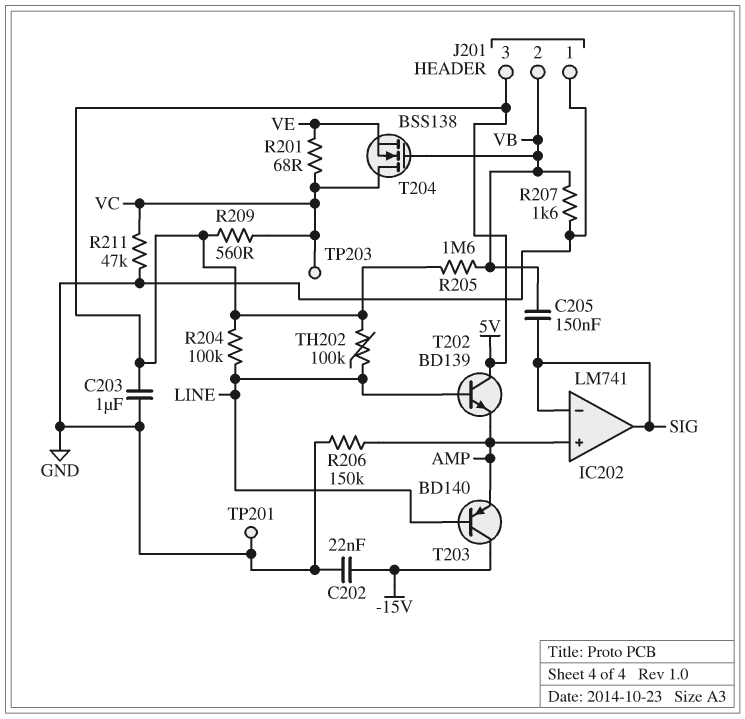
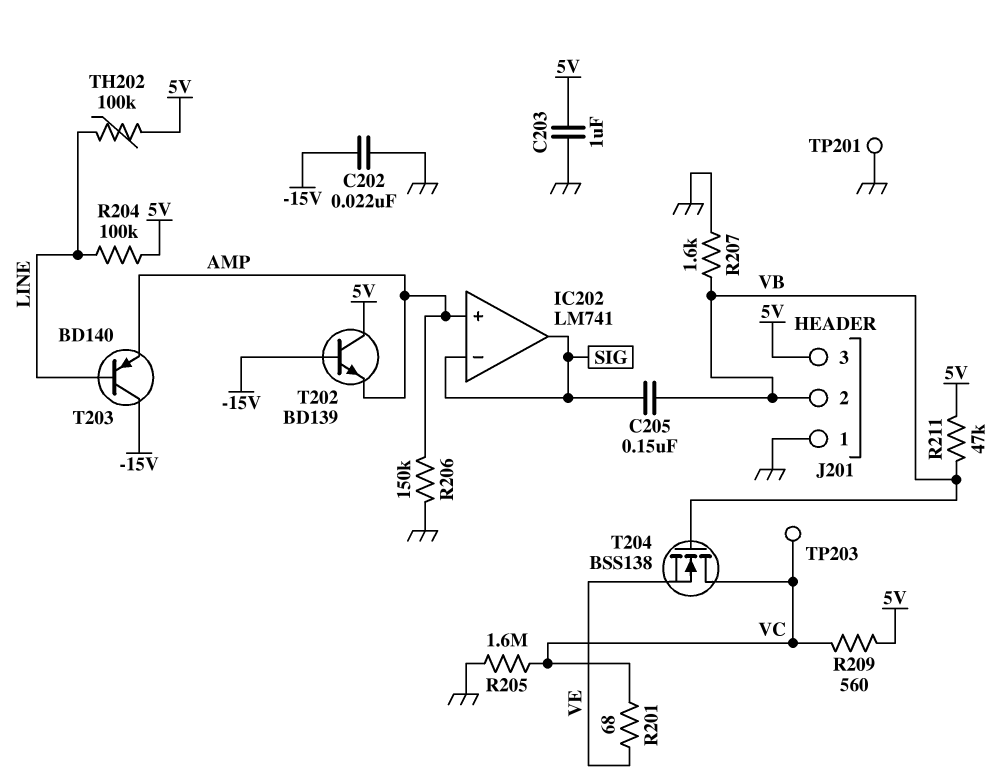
R205: 1.6M (5V, VB) -> 1.6M (GND, VC)
R211: 47k (GND, VC) -> 47k (5V, VB)
T202: NPN BD139 (B LINE, C 5V, E AMP) -> NPN BD139 (B -15V, C 5V, E AMP)

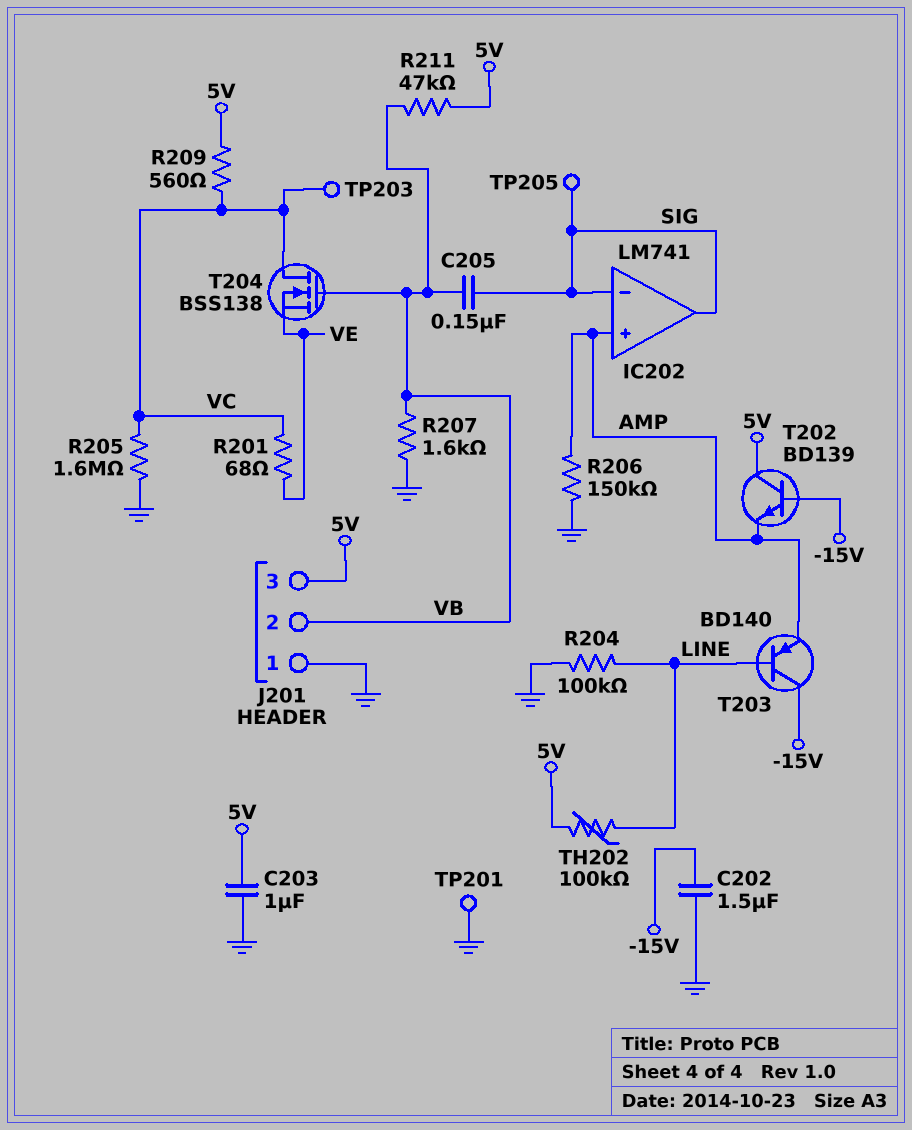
C202: 22nF (-15V, GND) -> 1.5uF (-15V, GND)
R204: 100k (5V, LINE) -> 100k (GND, LINE)
TP205: none -> test point (SIG)

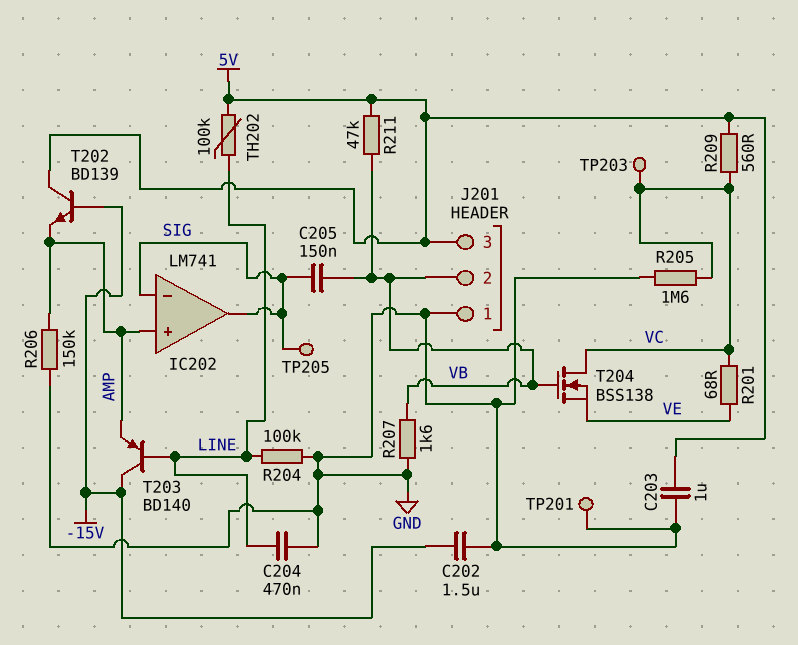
C204: none -> 470nF (GND, LINE)

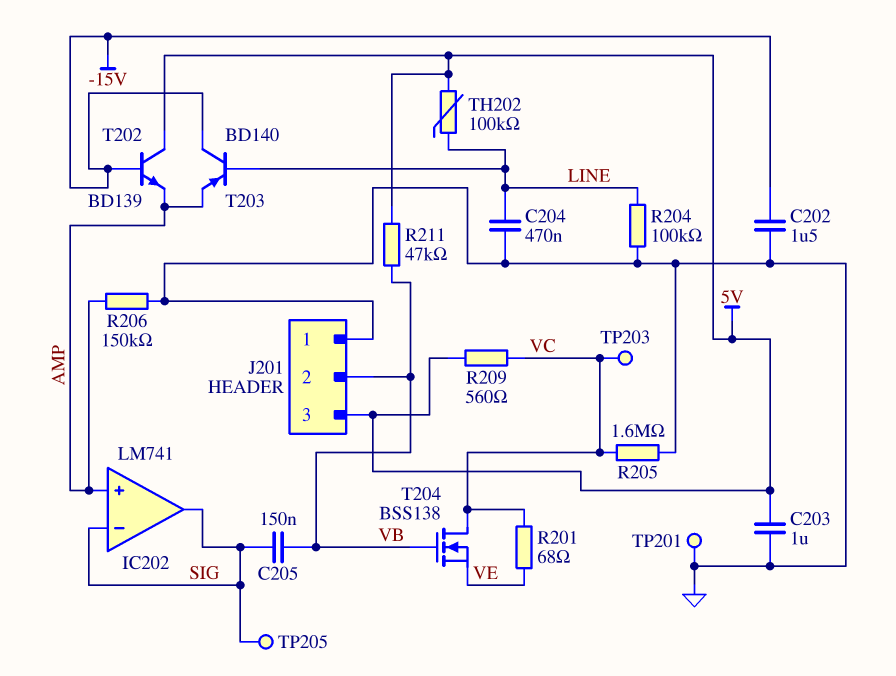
R207: 1.6k (GND, VB) -> none

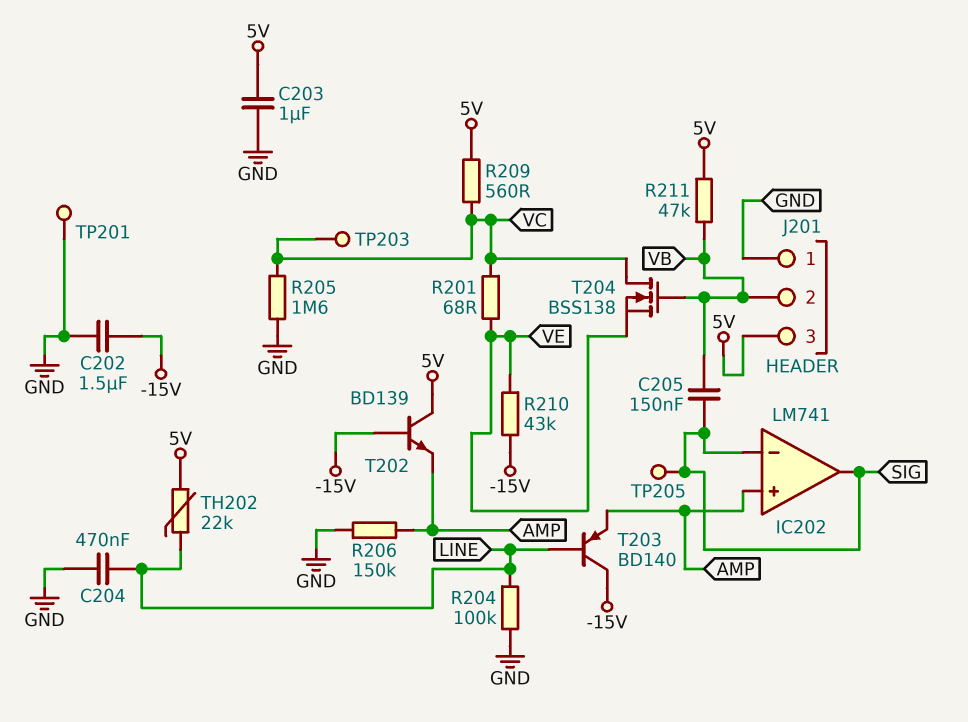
R210: none -> 43k (-15V, VE)
TH202: 100k (5V, LINE) -> 22k (5V, LINE)

